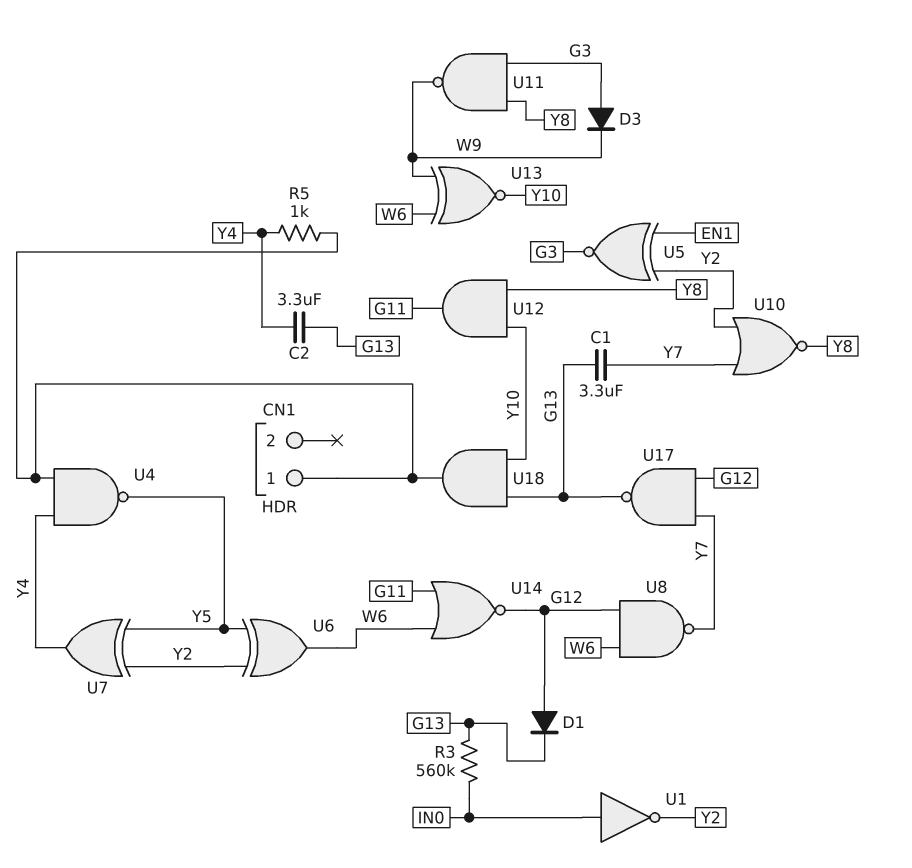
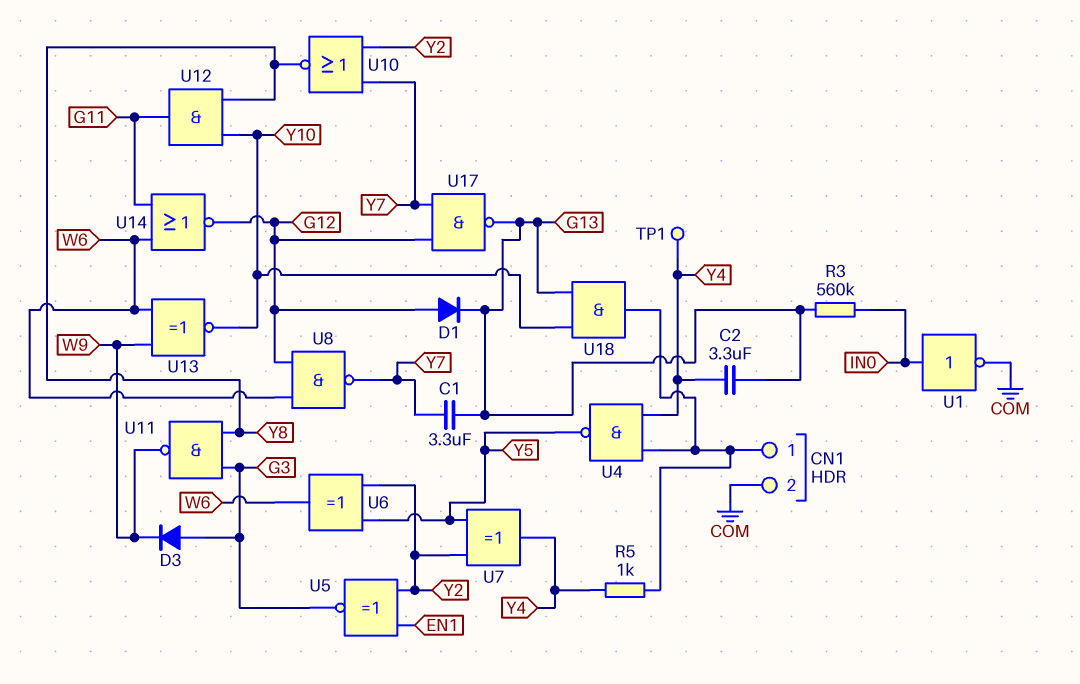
CN1 pin 2: none -> COM
TP1: none -> test point (Y4)
U1: NOT (in IN0, out Y2) -> NOT (in IN0, out COM)

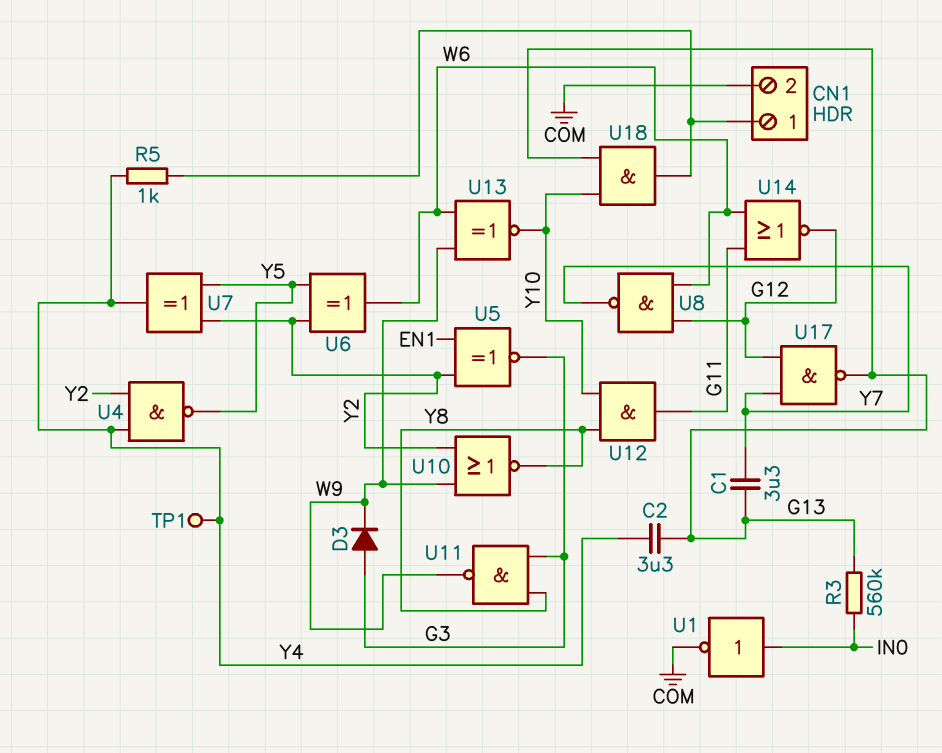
D1: diode (A G12, K G13) -> none
U4: NAND (in CN1/1, in Y4, out Y5) -> NAND (in Y2, in Y4, out Y5)
U10: NOR (in Y2, in Y7, out Y8) -> NOR (in W9, in Y2, out Y8)

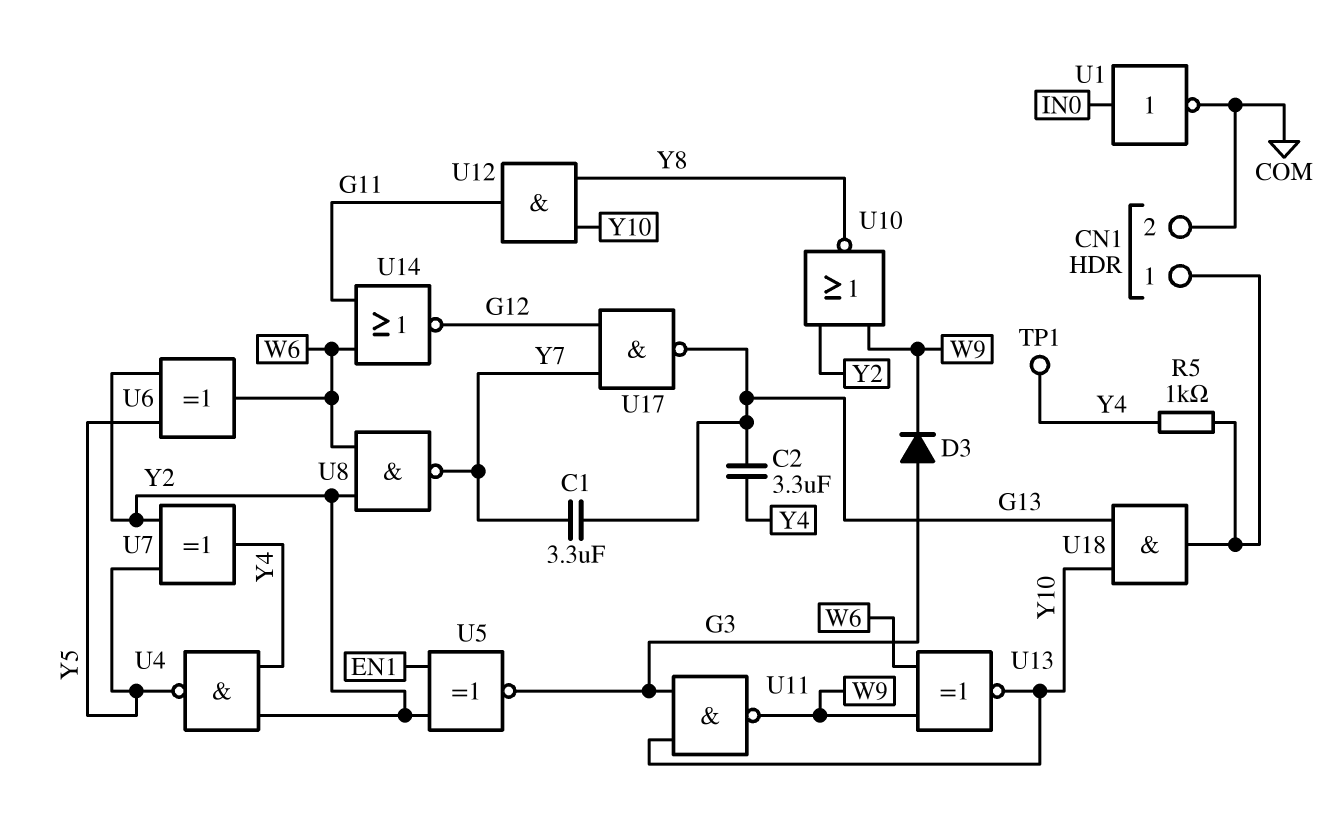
R3: 560k (G13, IN0) -> none
U8: NAND (in G12, in W6, out Y7) -> NAND (in W6, in Y2, out Y7)
U11: NAND (in G3, in Y8, out W9) -> NAND (in G3, in Y10, out W9)

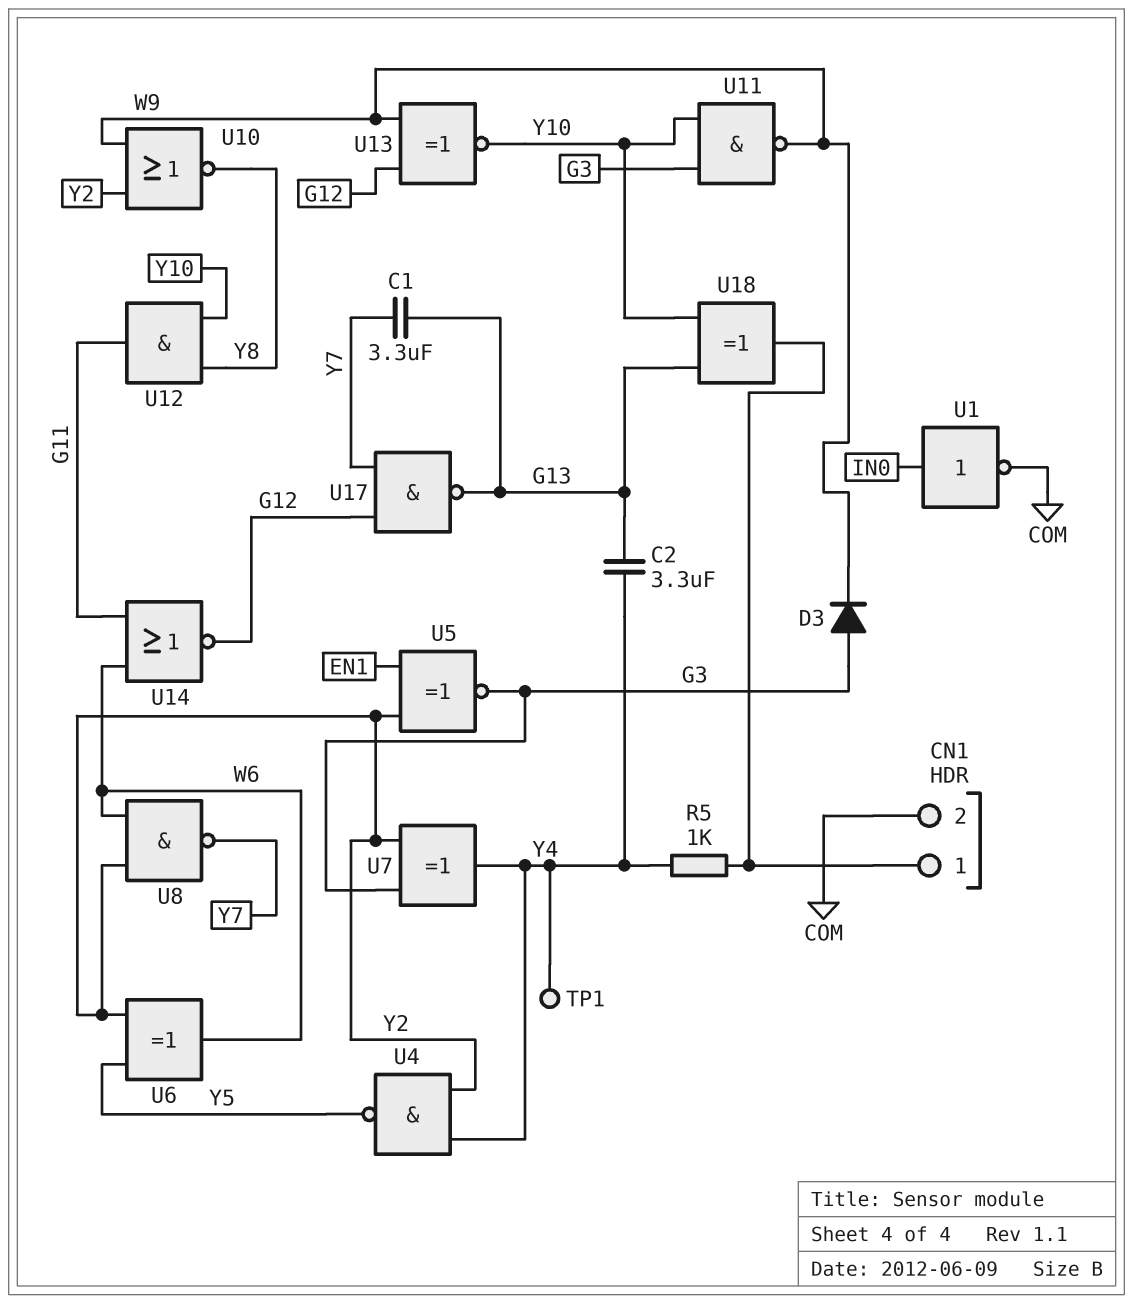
U7: XOR (in Y2, in Y5, out Y4) -> XOR (in G3, in Y2, out Y4)
U13: XNOR (in W6, in W9, out Y10) -> XNOR (in G12, in W9, out Y10)
U18: AND (in G13, in Y10, out CN1/1) -> XOR (in G13, in Y10, out CN1/1)

